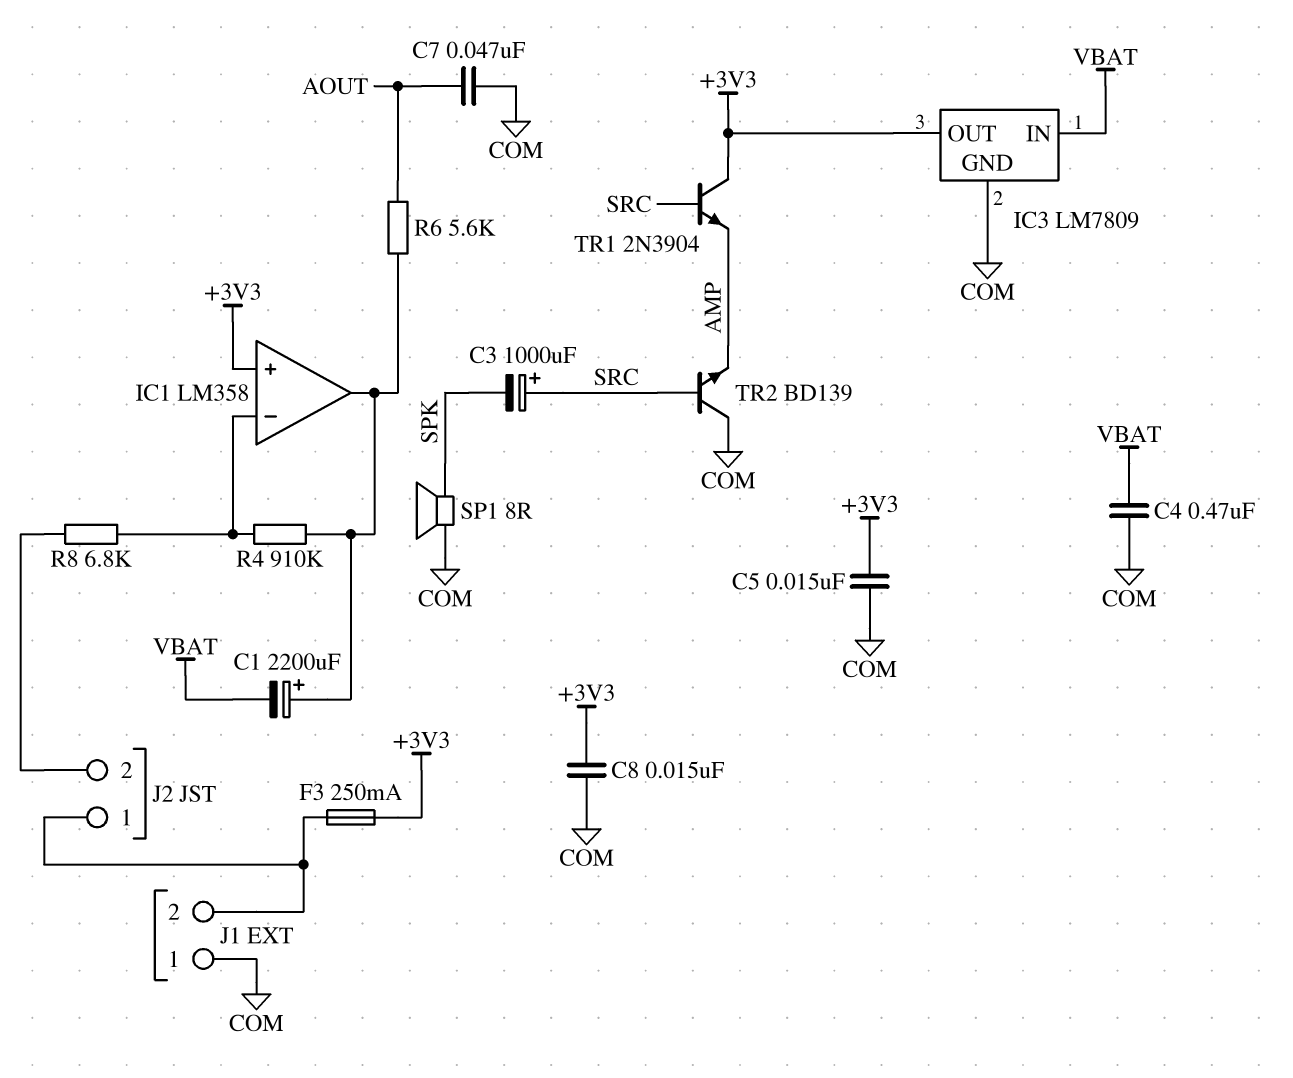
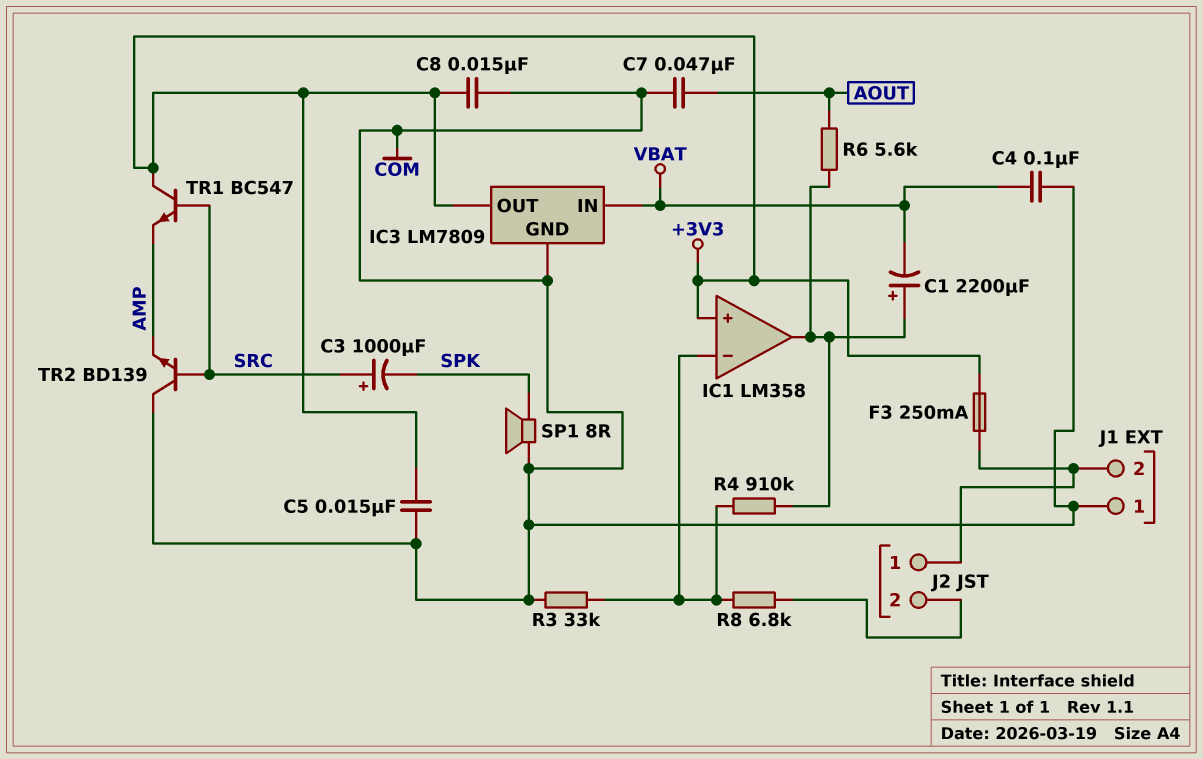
C4: 470nF (COM, VBAT) -> 100nF (COM, VBAT)
R3: none -> 33k (COM, IC1/in-)
TR1: NPN 2N3904 (B SRC, C +3V3, E AMP) -> NPN BC547 (B SRC, C +3V3, E AMP)

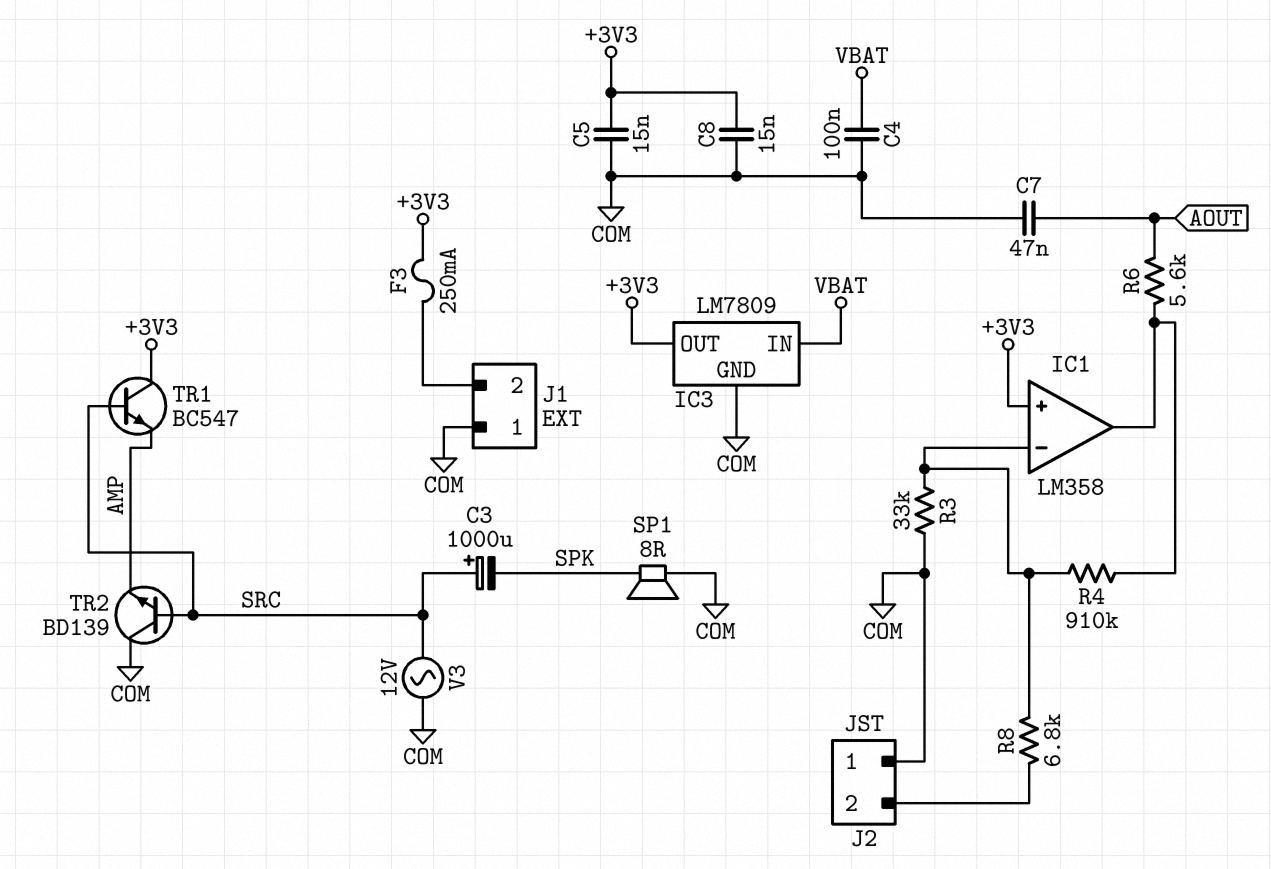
C1: 2200uF (plus IC1/out, minus VBAT) -> none
J2 pin 1: J1/2 -> COM
V3: none -> AC 12V (COM, SRC)

